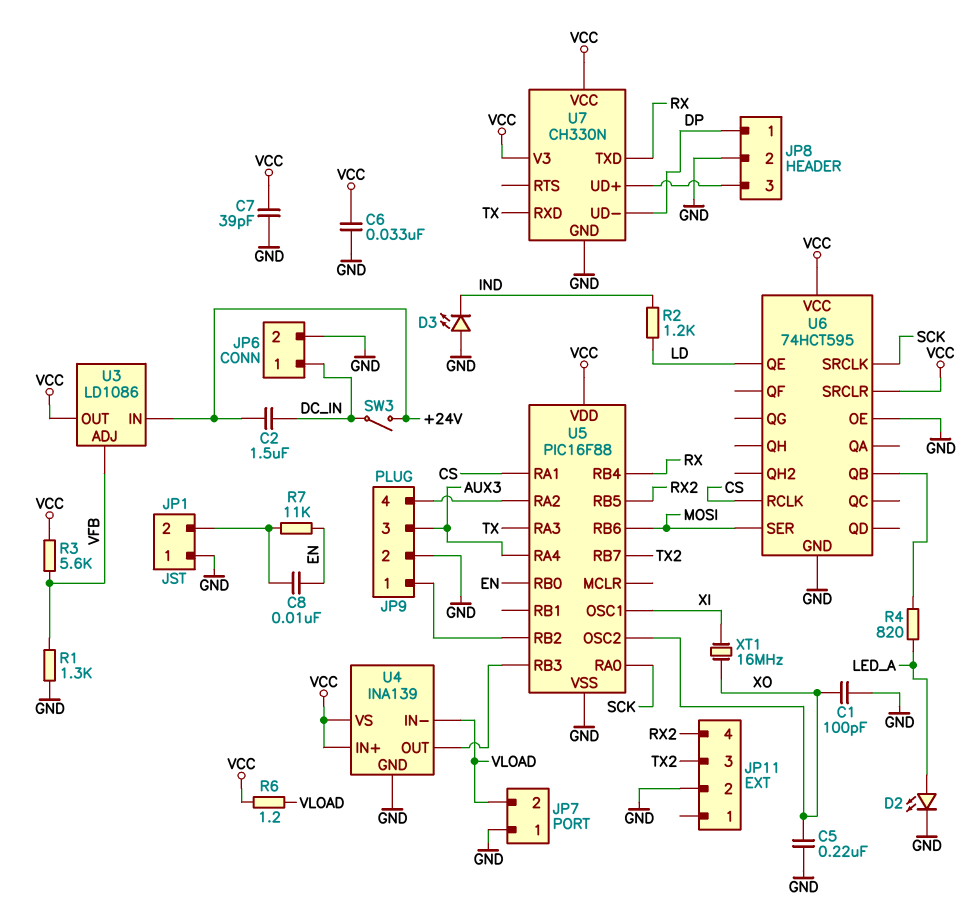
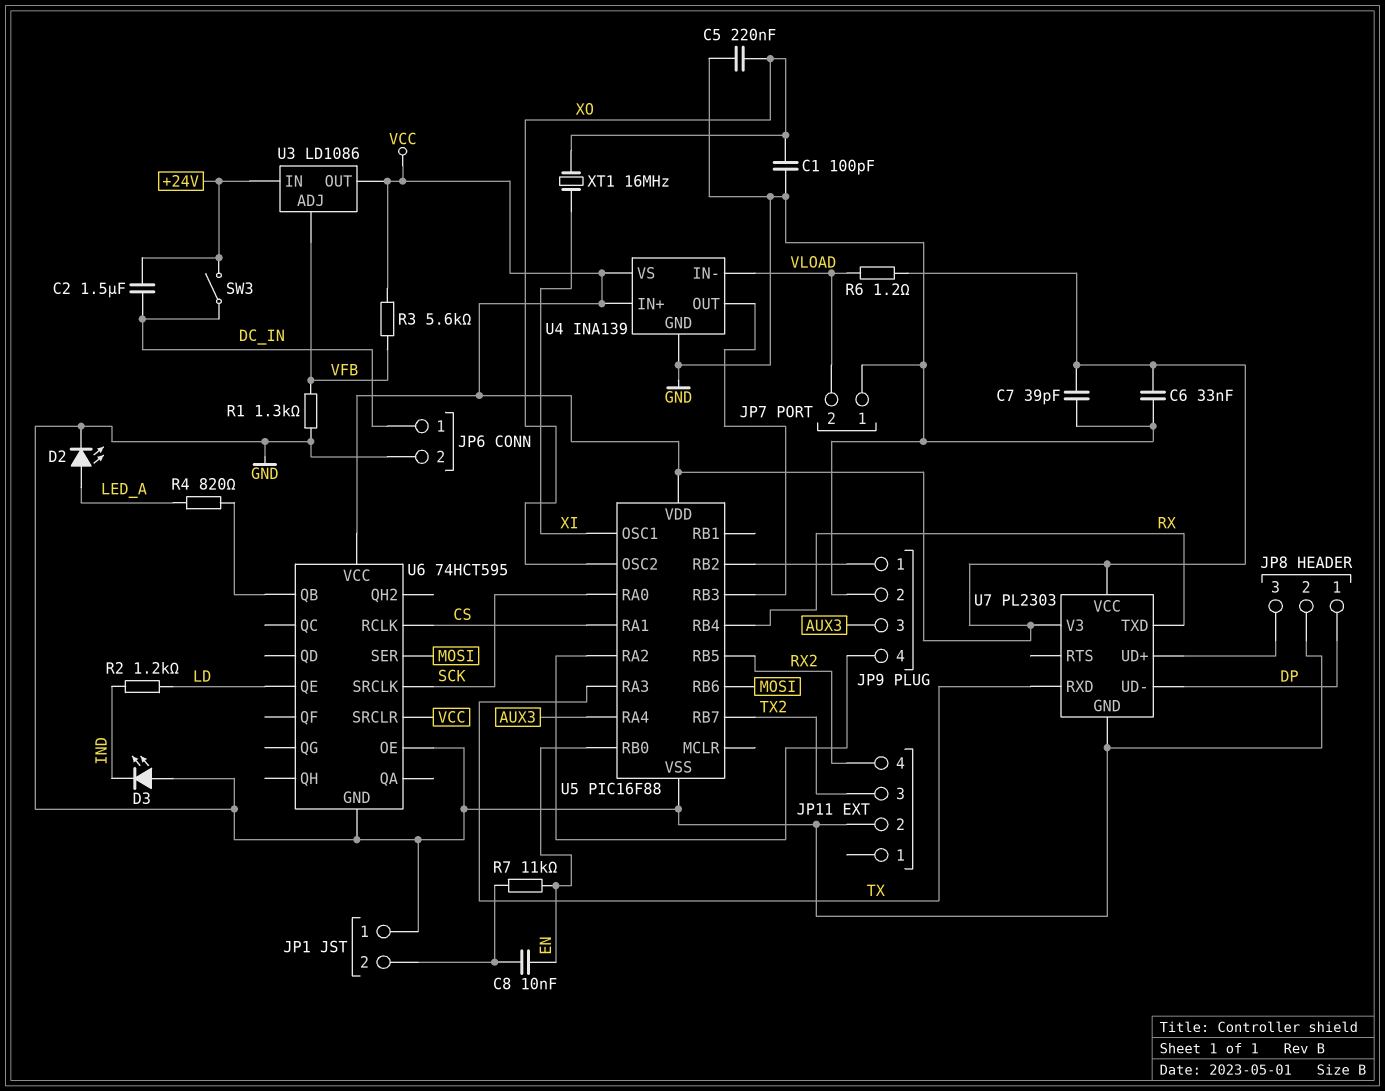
U7: CH330N -> PL2303

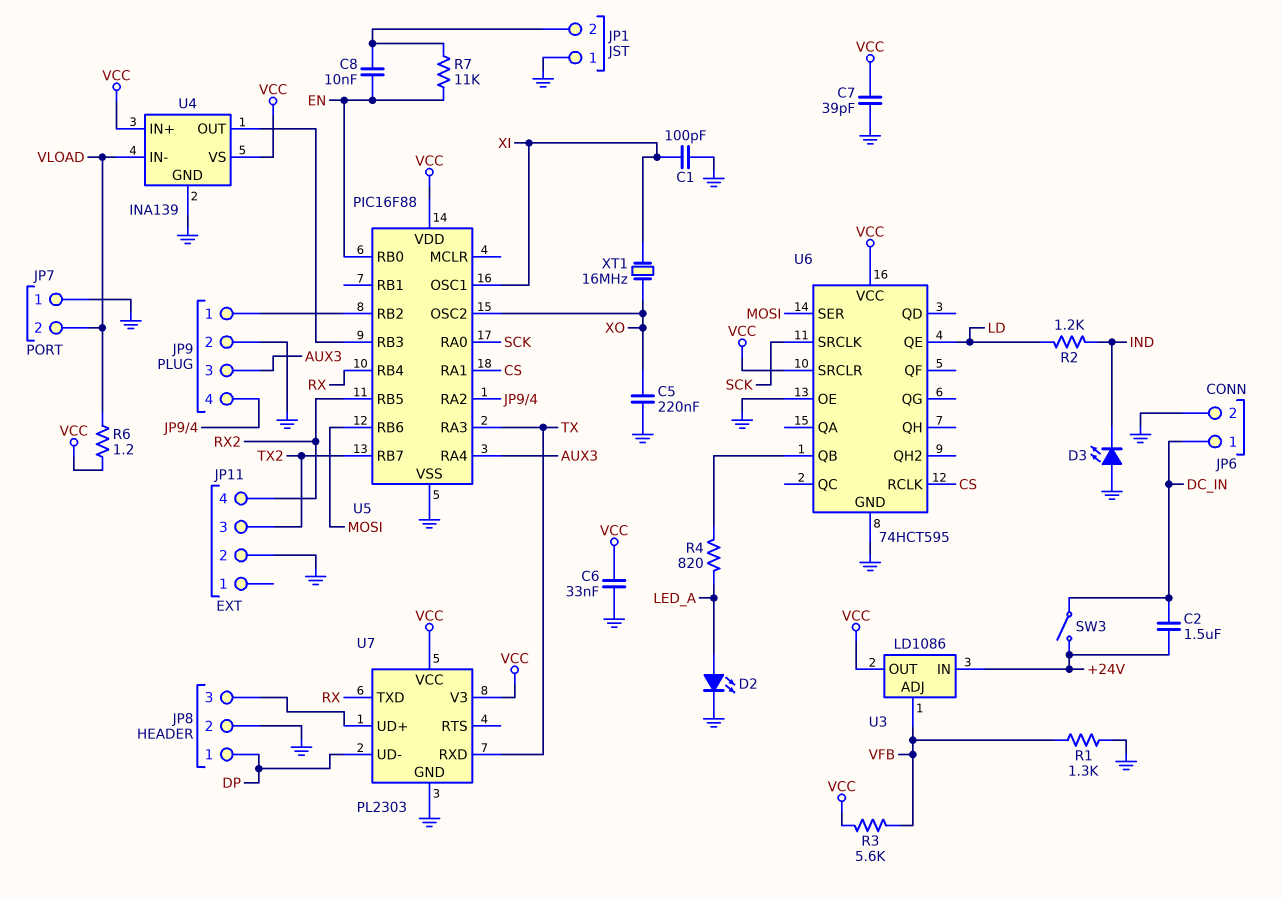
C1: 100pF (GND, XO) -> 100pF (GND, XI)

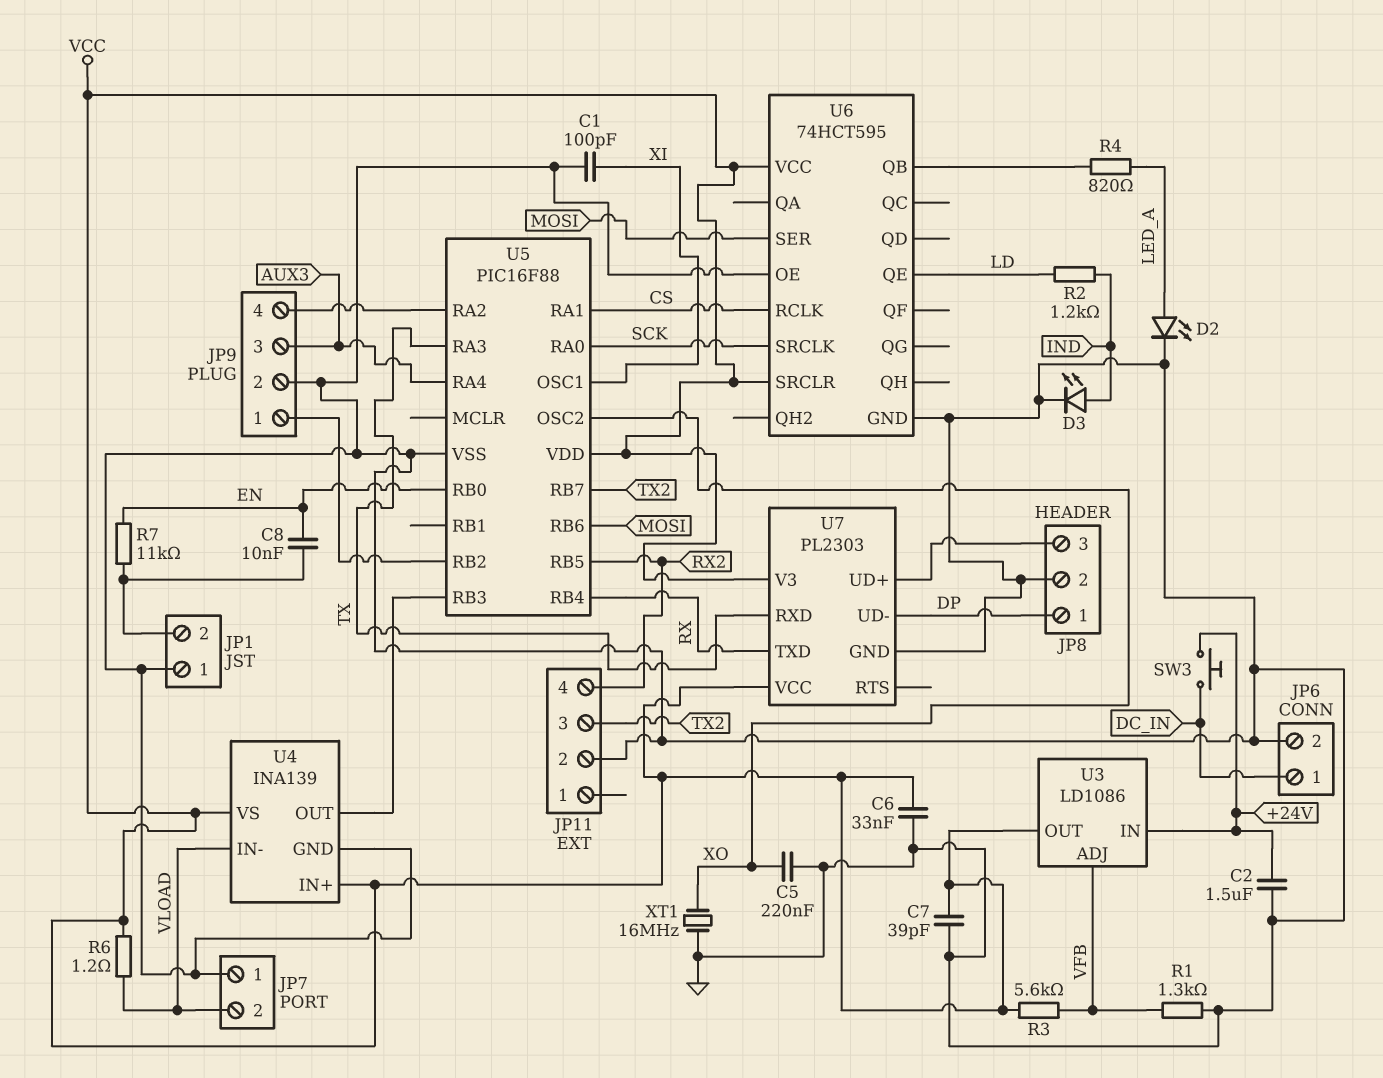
C2: 1.5uF (+24V, DC_IN) -> 1.5uF (+24V, GND)
D3: LED (A GND, K IND) -> LED (A IND, K GND)
SW3: switch (+24V, DC_IN) -> button (+24V, DC_IN)
XT1: 16MHz (XI, XO) -> 16MHz (GND, XO)

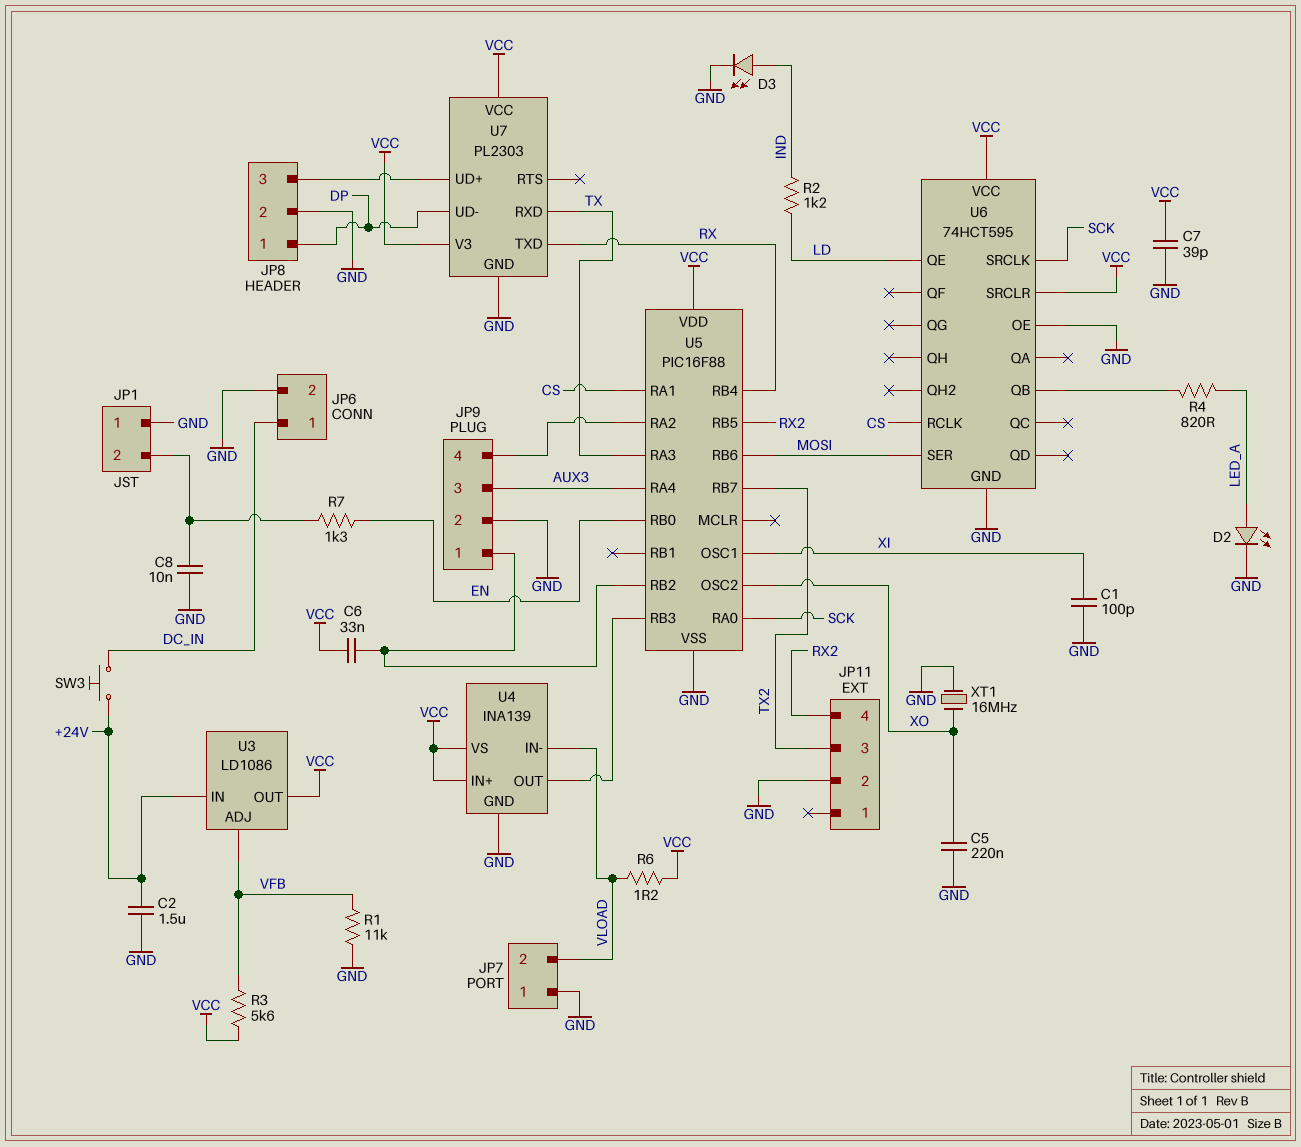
C6: 33nF (GND, VCC) -> 33nF (JP9/1, VCC)
C8: 10nF (EN, JP1/2) -> 10nF (GND, JP1/2)
R1: 1.3k (GND, VFB) -> 11k (GND, VFB)
R7: 11k (EN, JP1/2) -> 1.3k (EN, JP1/2)

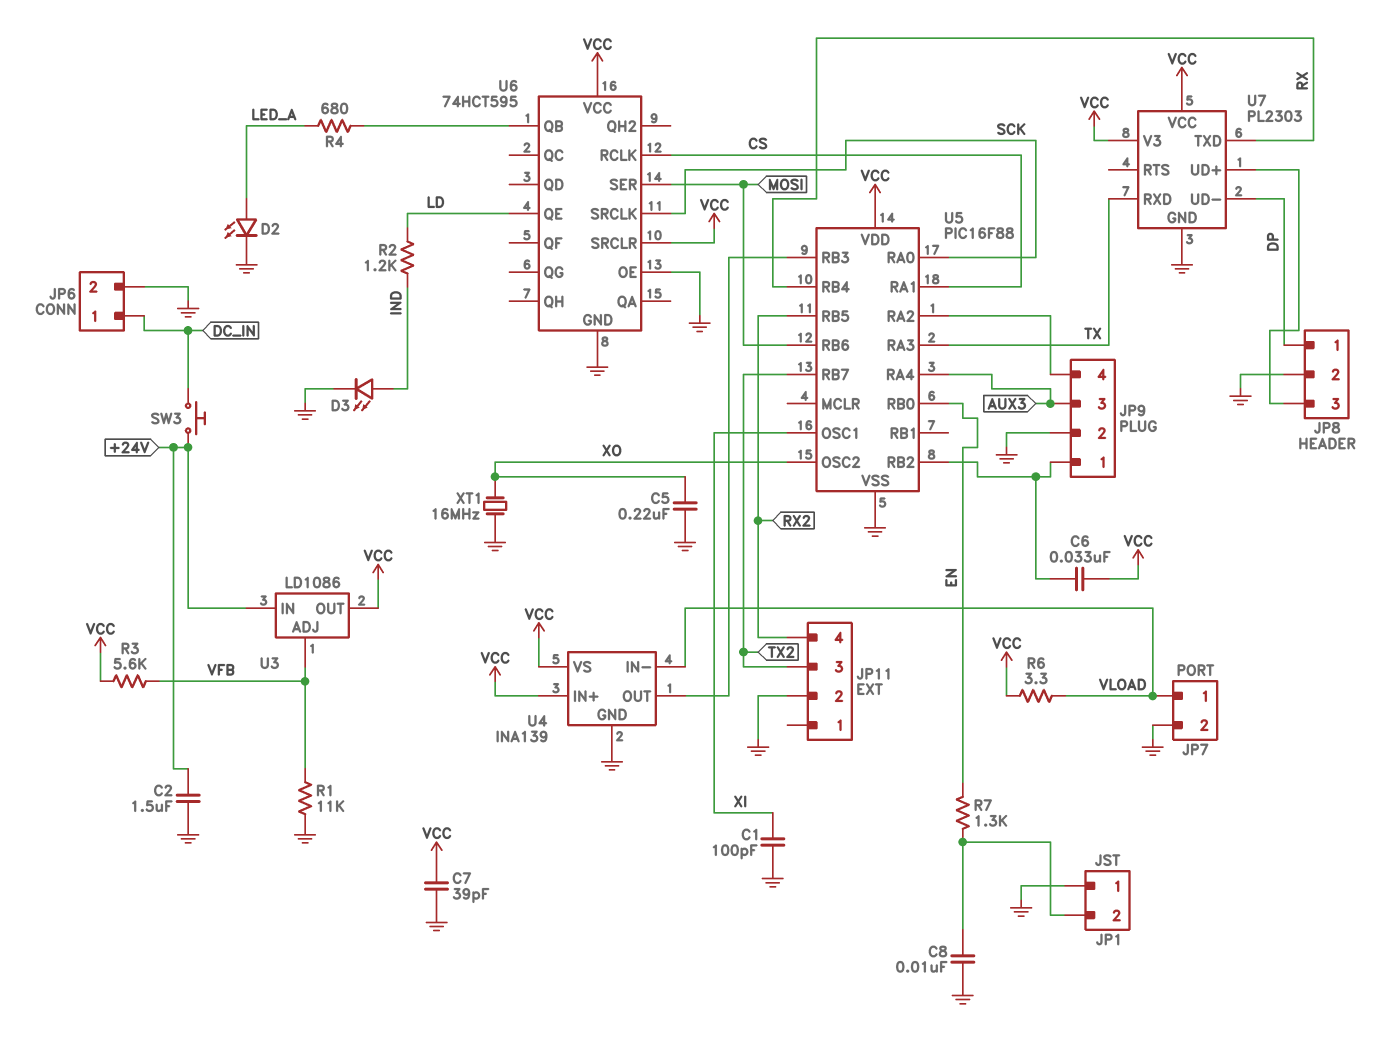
JP7 pin 1: GND -> VLOAD
JP7 pin 2: VLOAD -> GND
R4: 820 (LED_A, U6/QB) -> 680 (LED_A, U6/QB)
R6: 1.2 (VCC, VLOAD) -> 3.3 (VCC, VLOAD)

